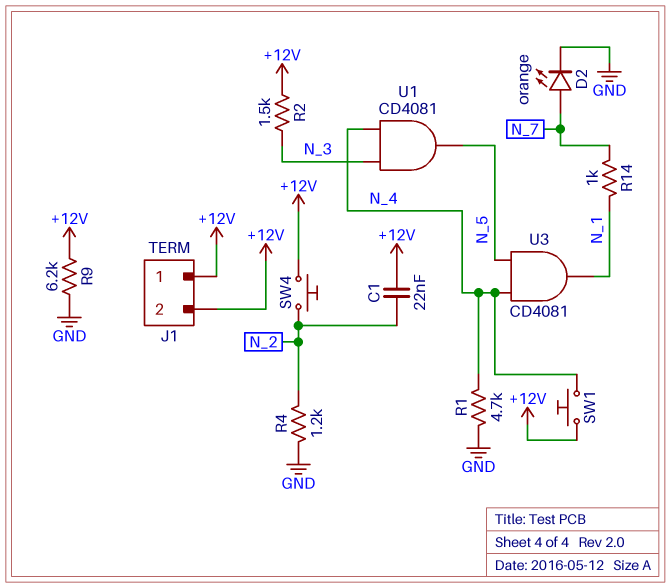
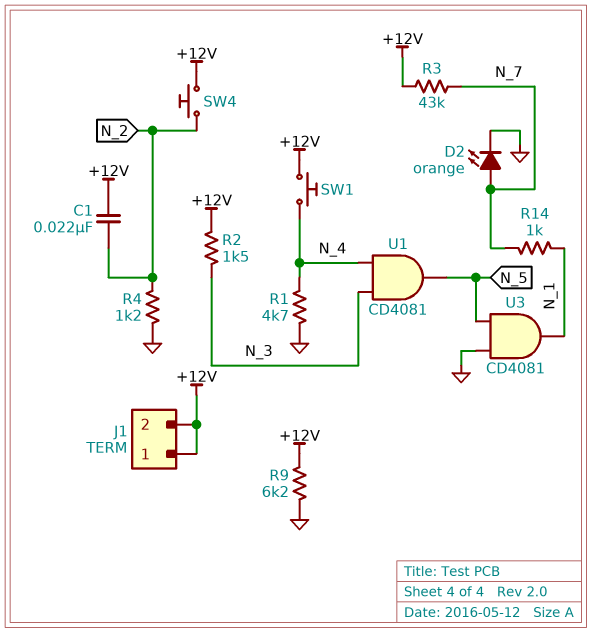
R3: none -> 43k (+12V, N_7)
U3: AND CD4081 (in N_4, in N_5, out N_1) -> AND CD4081 (in GND, in N_5, out N_1)

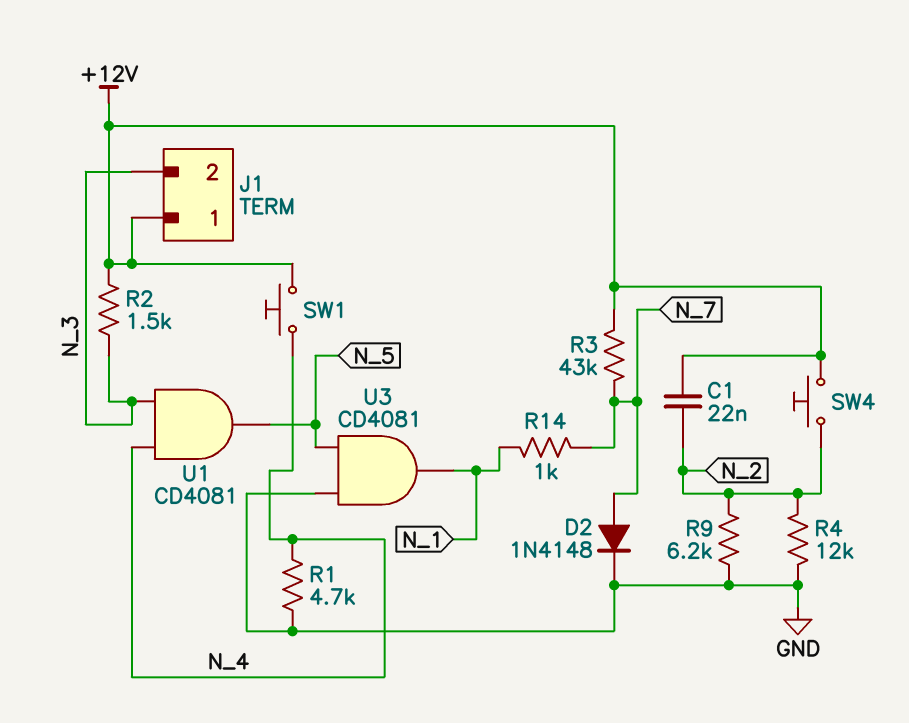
D2: LED orange (A N_7, K GND) -> diode 1N4148 (A N_7, K GND)
J1 pin 2: +12V -> N_3
R4: 1.2k (GND, N_2) -> 12k (GND, N_2)
R9: 6.2k (+12V, GND) -> 6.2k (GND, N_2)

